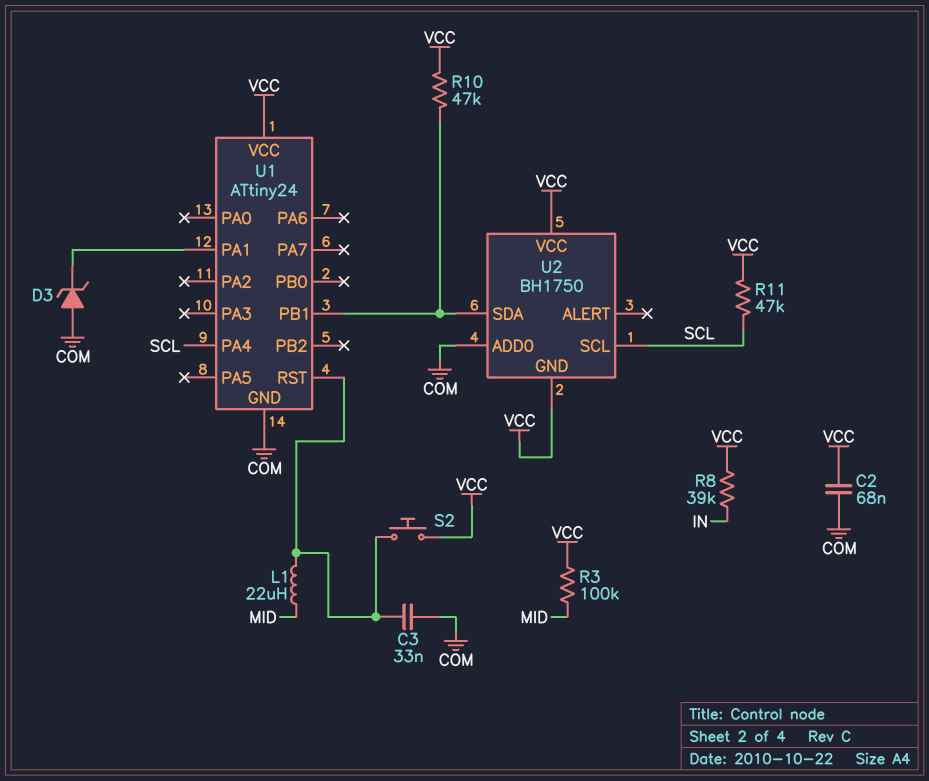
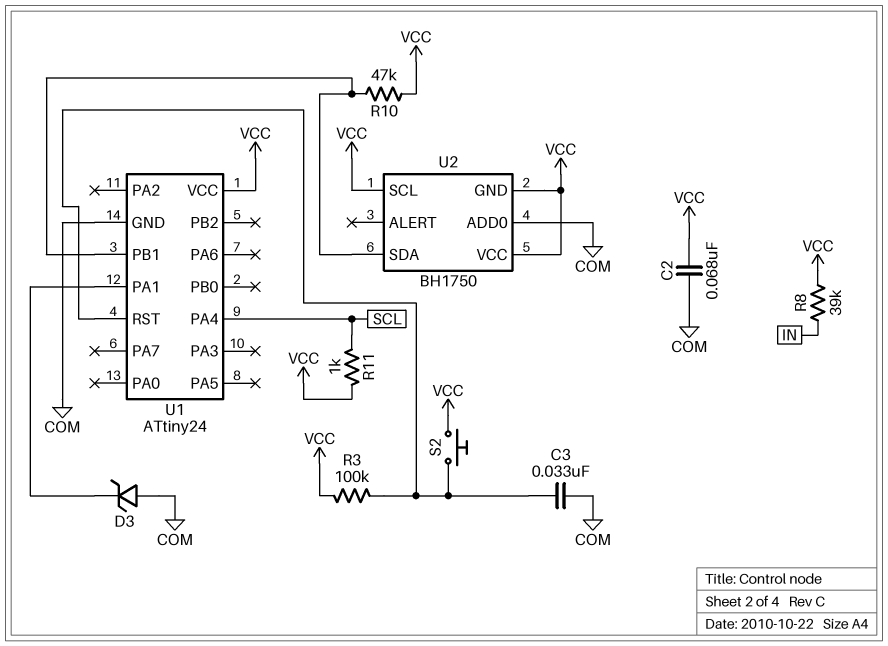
L1: 22uH (MID, U1/RST) -> none
R3: 100k (MID, VCC) -> 100k (U1/RST, VCC)
R11: 47k (SCL, VCC) -> 1k (SCL, VCC)
U2 pin SCL: SCL -> VCC

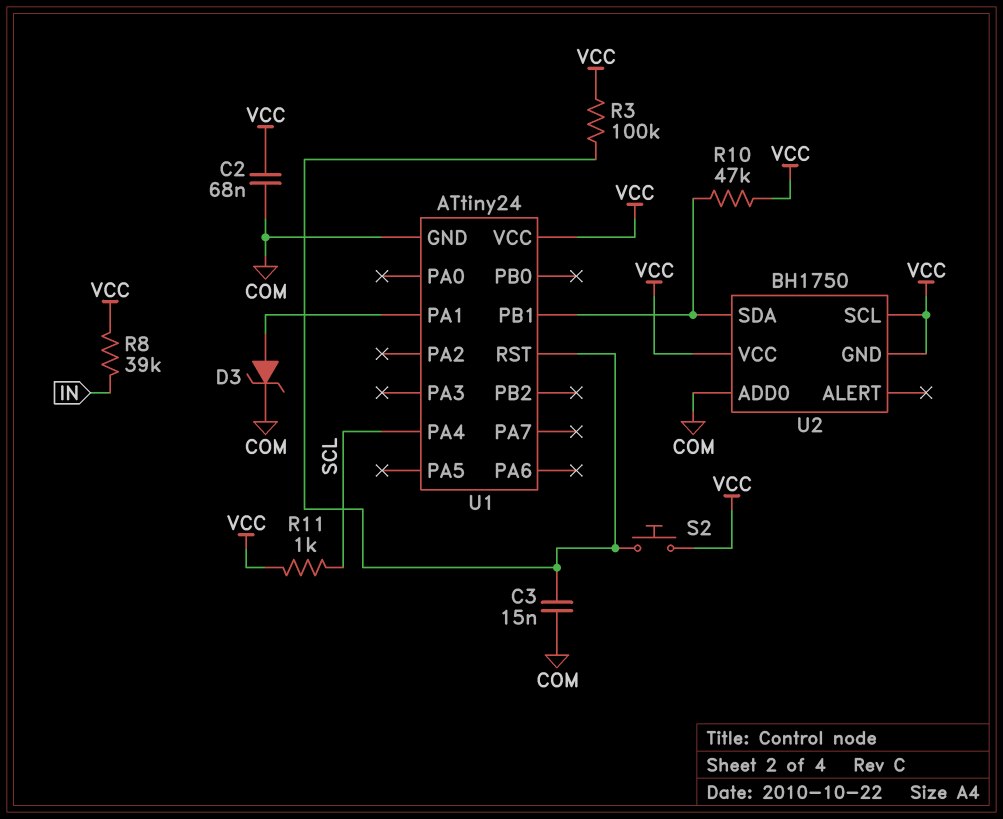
C3: 33nF (COM, U1/RST) -> 15nF (COM, U1/RST)
D3: zener (A COM, K U1/PA1) -> zener (A U1/PA1, K COM)

